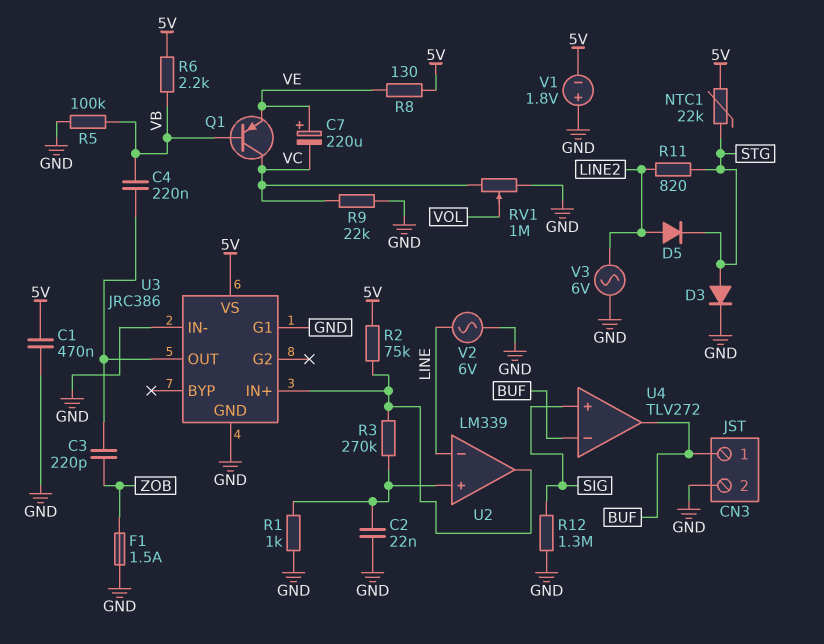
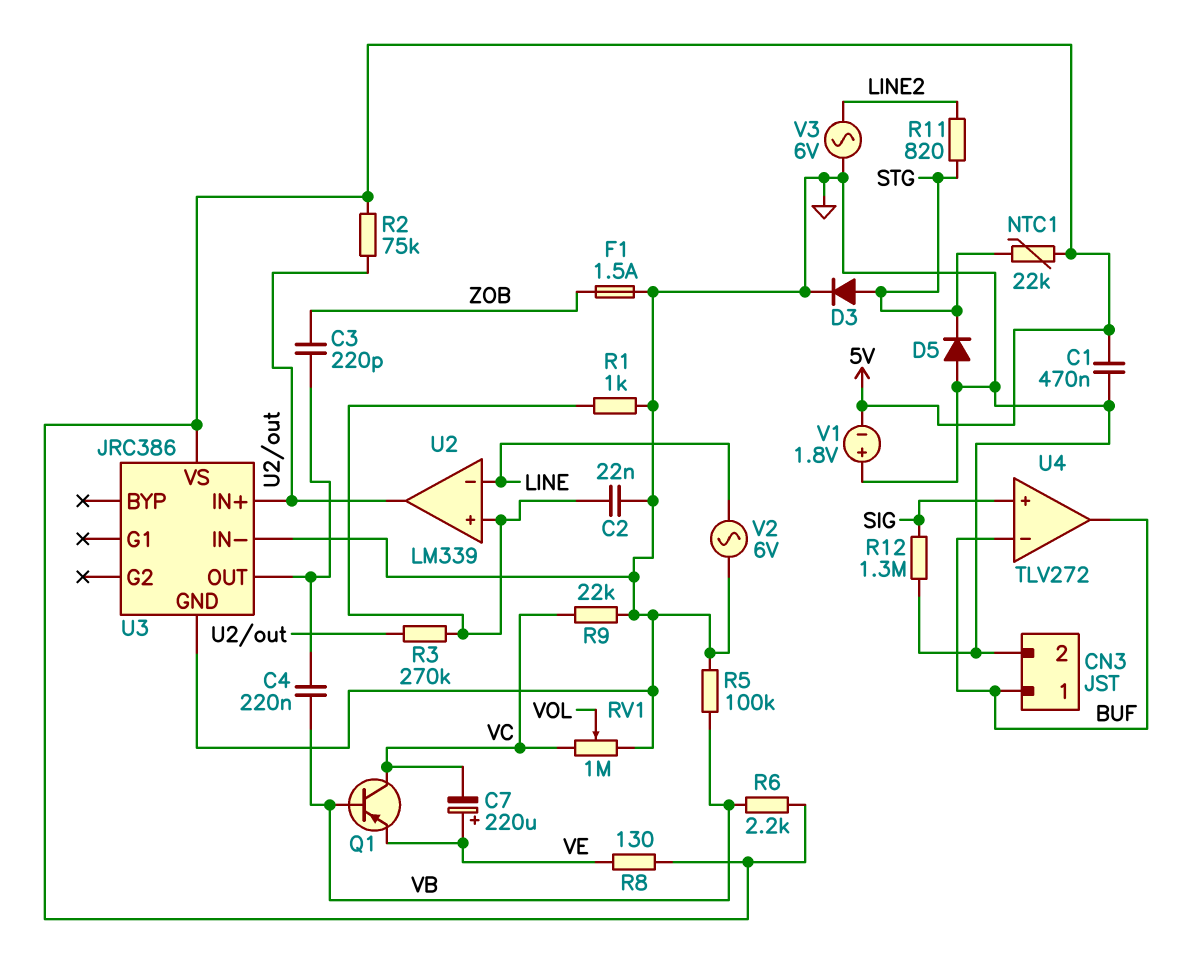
D5: diode (A LINE2, K STG) -> diode (A GND, K STG)
U3 pin G1: GND -> none

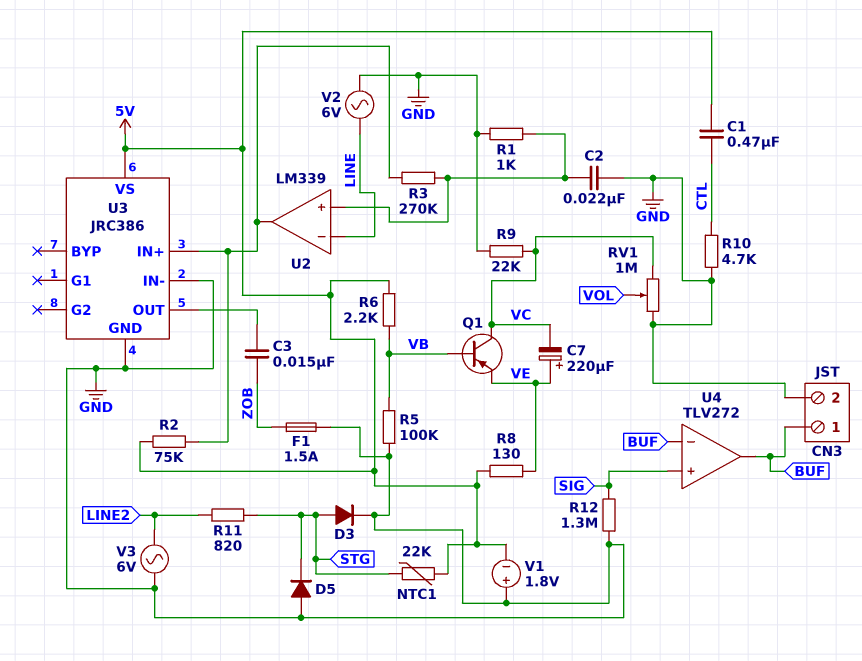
C1: 470nF (5V, GND) -> 470nF (5V, CTL)
C3: 220pF (U3/OUT, ZOB) -> 15nF (U3/OUT, ZOB)
C4: 220nF (U3/OUT, VB) -> none
R10: none -> 4.7k (CTL, GND)

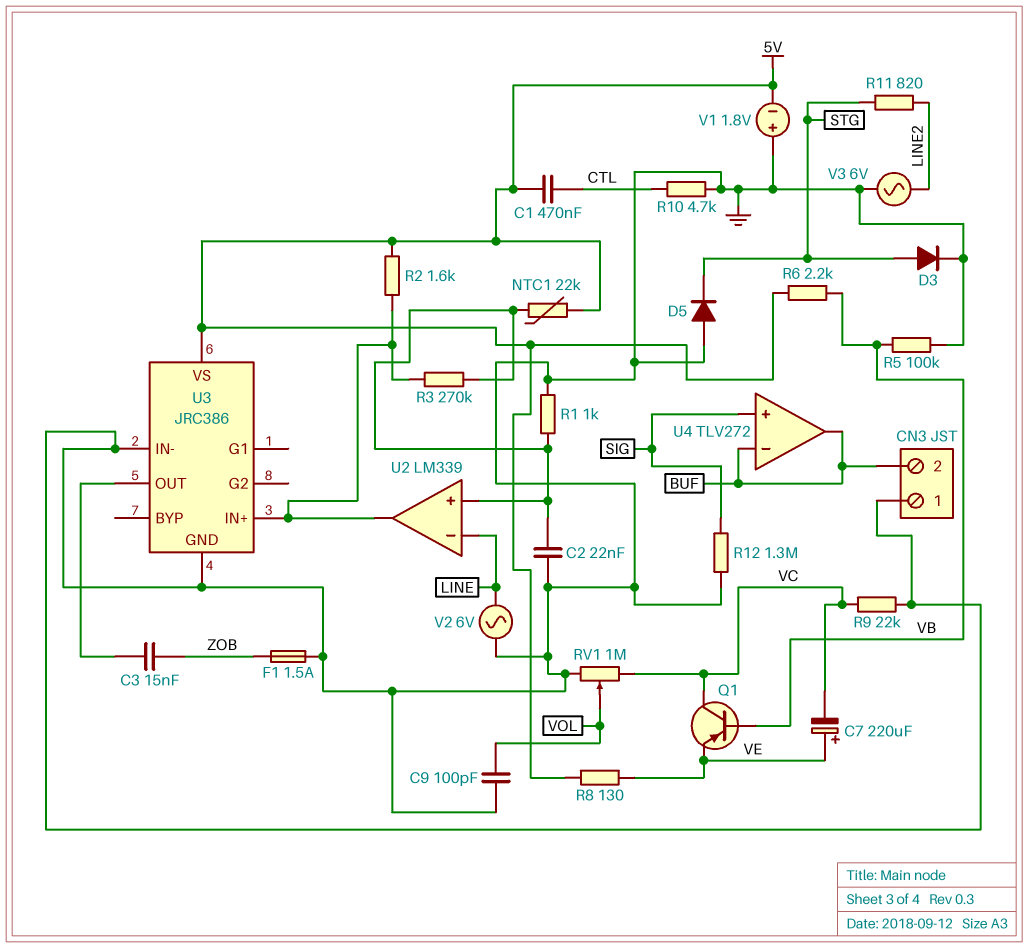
C9: none -> 100pF (GND, VOL)
CN3 pin 1: BUF -> GND
CN3 pin 2: GND -> BUF
NTC1: 22k (5V, STG) -> 22k (5V, U2/in+)
R2: 75k (5V, U2/out) -> 1.6k (5V, U2/out)

